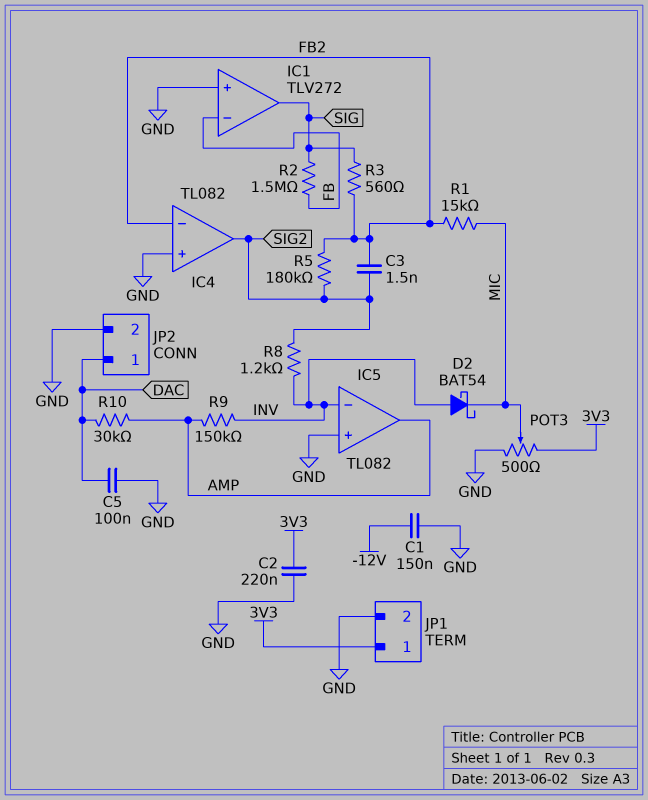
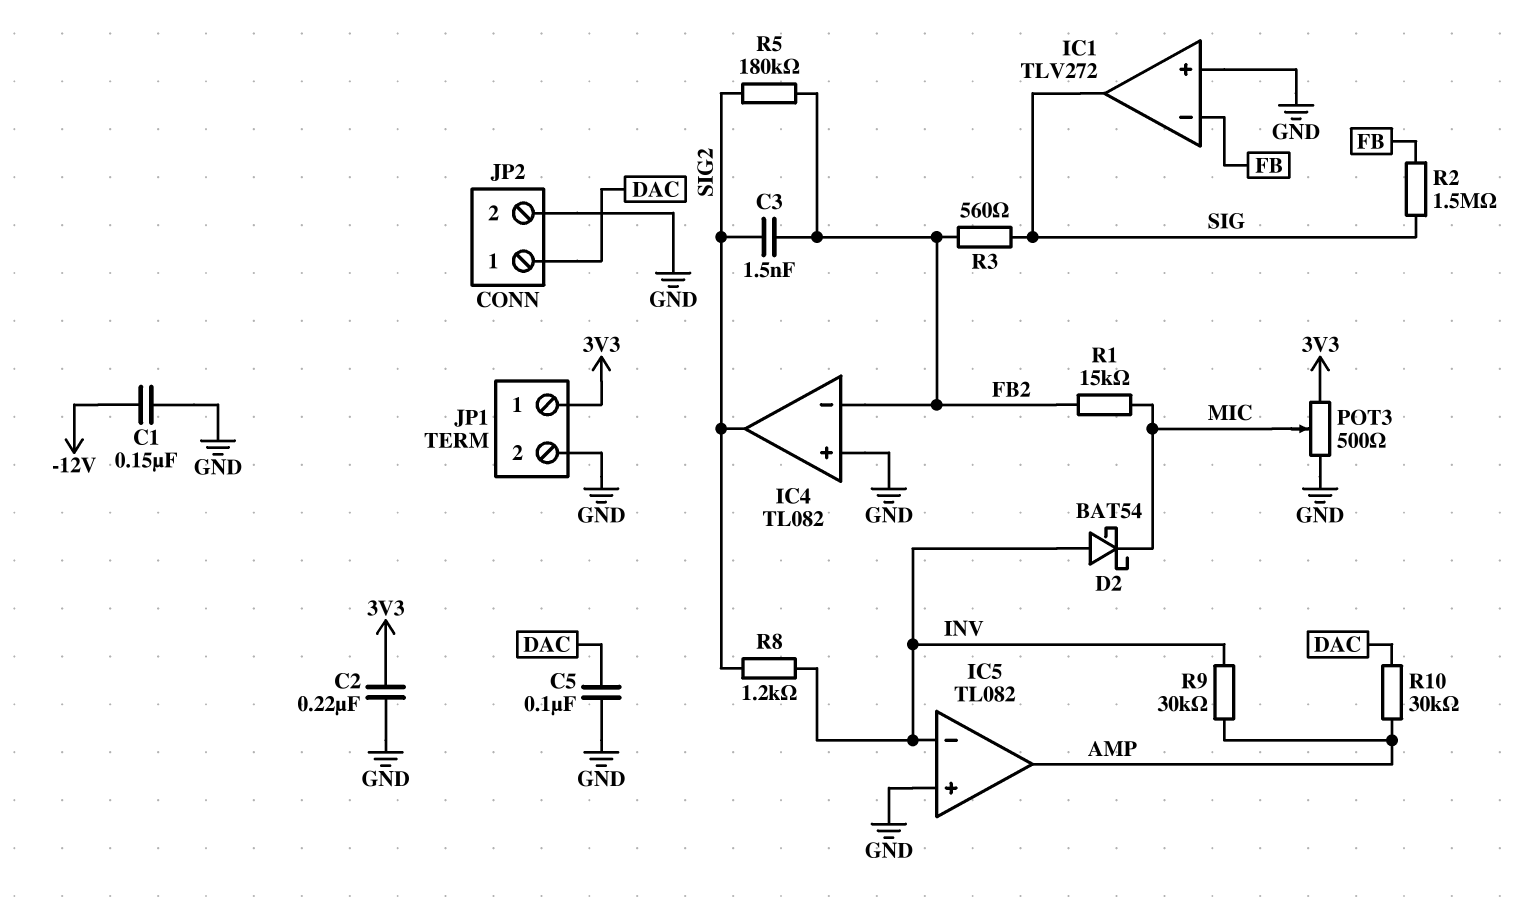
R9: 150k (AMP, INV) -> 30k (AMP, INV)

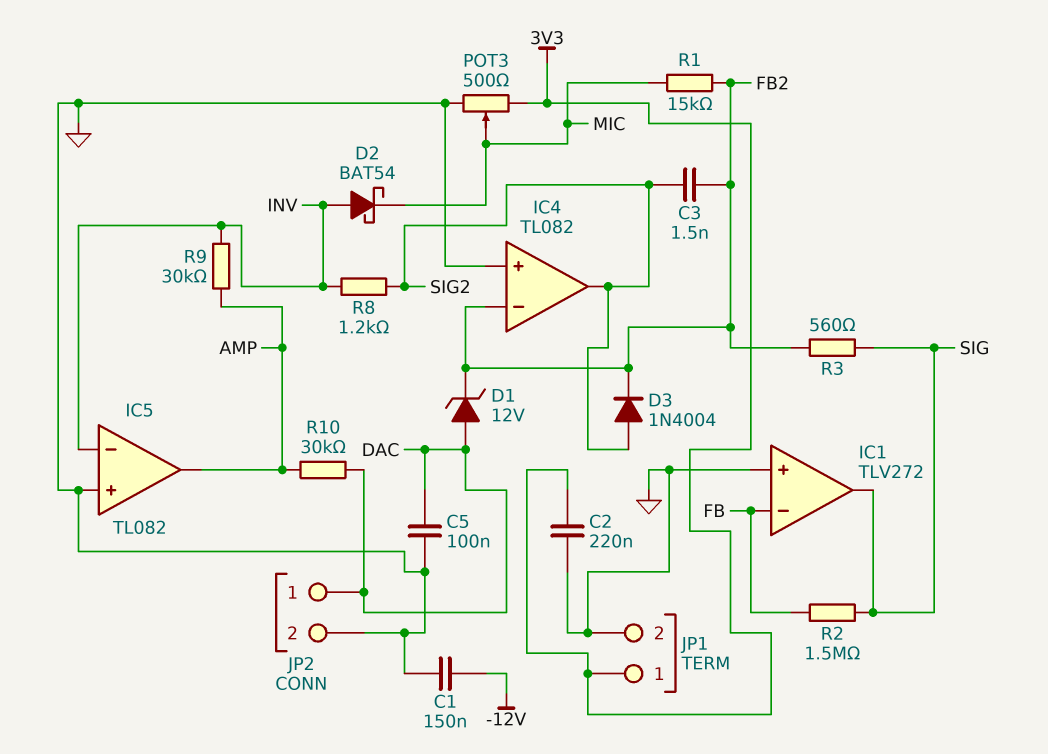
D1: none -> zener 12V (A DAC, K FB2)
D3: none -> diode 1N4004 (A SIG2, K FB2)
R5: 180k (FB2, SIG2) -> none

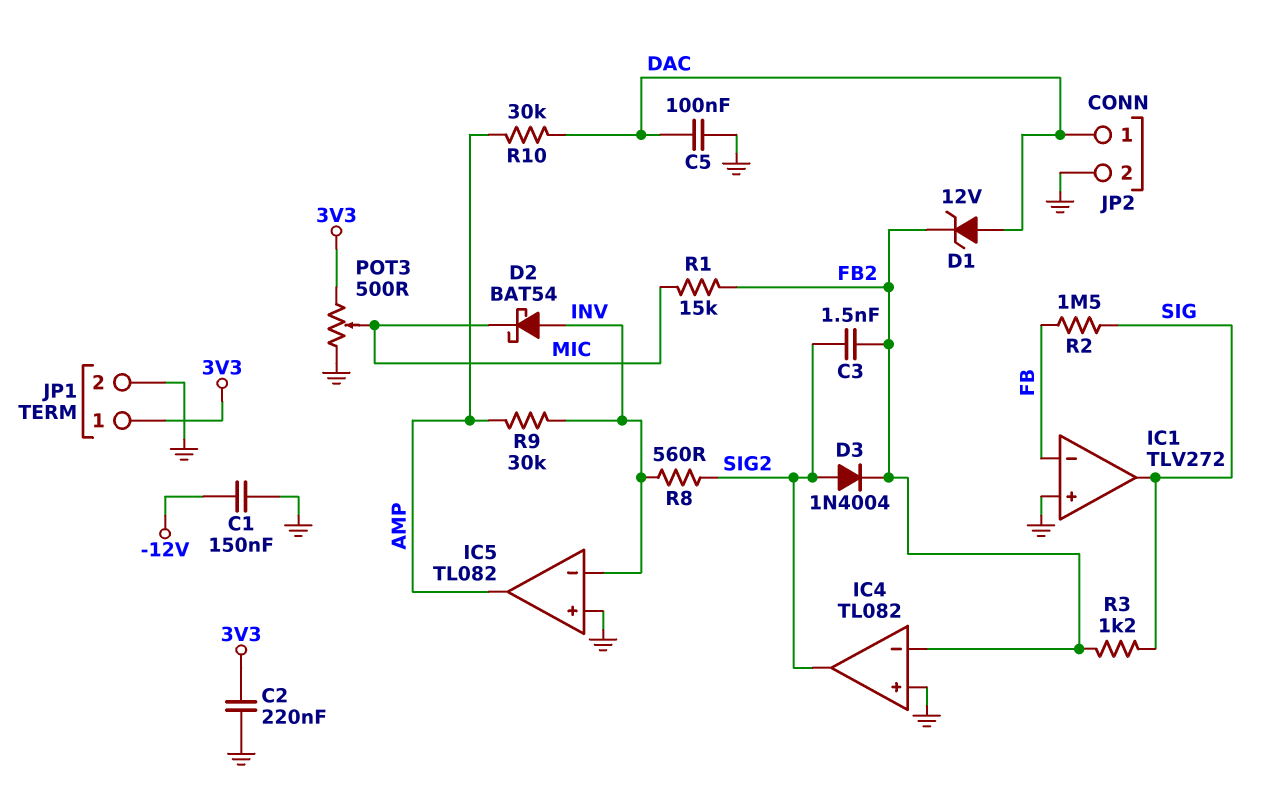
R3: 560 (FB2, SIG) -> 1.2k (FB2, SIG)
R8: 1.2k (INV, SIG2) -> 560 (INV, SIG2)

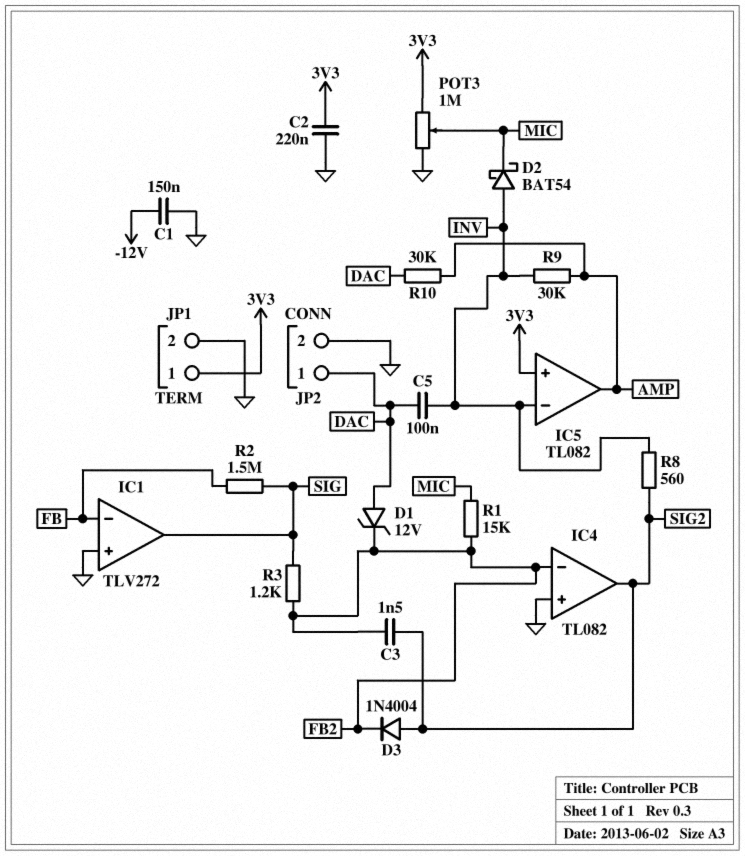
C5: 100nF (DAC, GND) -> 100nF (DAC, INV)
IC5 pin in+: GND -> 3V3
POT3: 500 (3V3, GND, wiper MIC) -> 1M (3V3, GND, wiper MIC)

